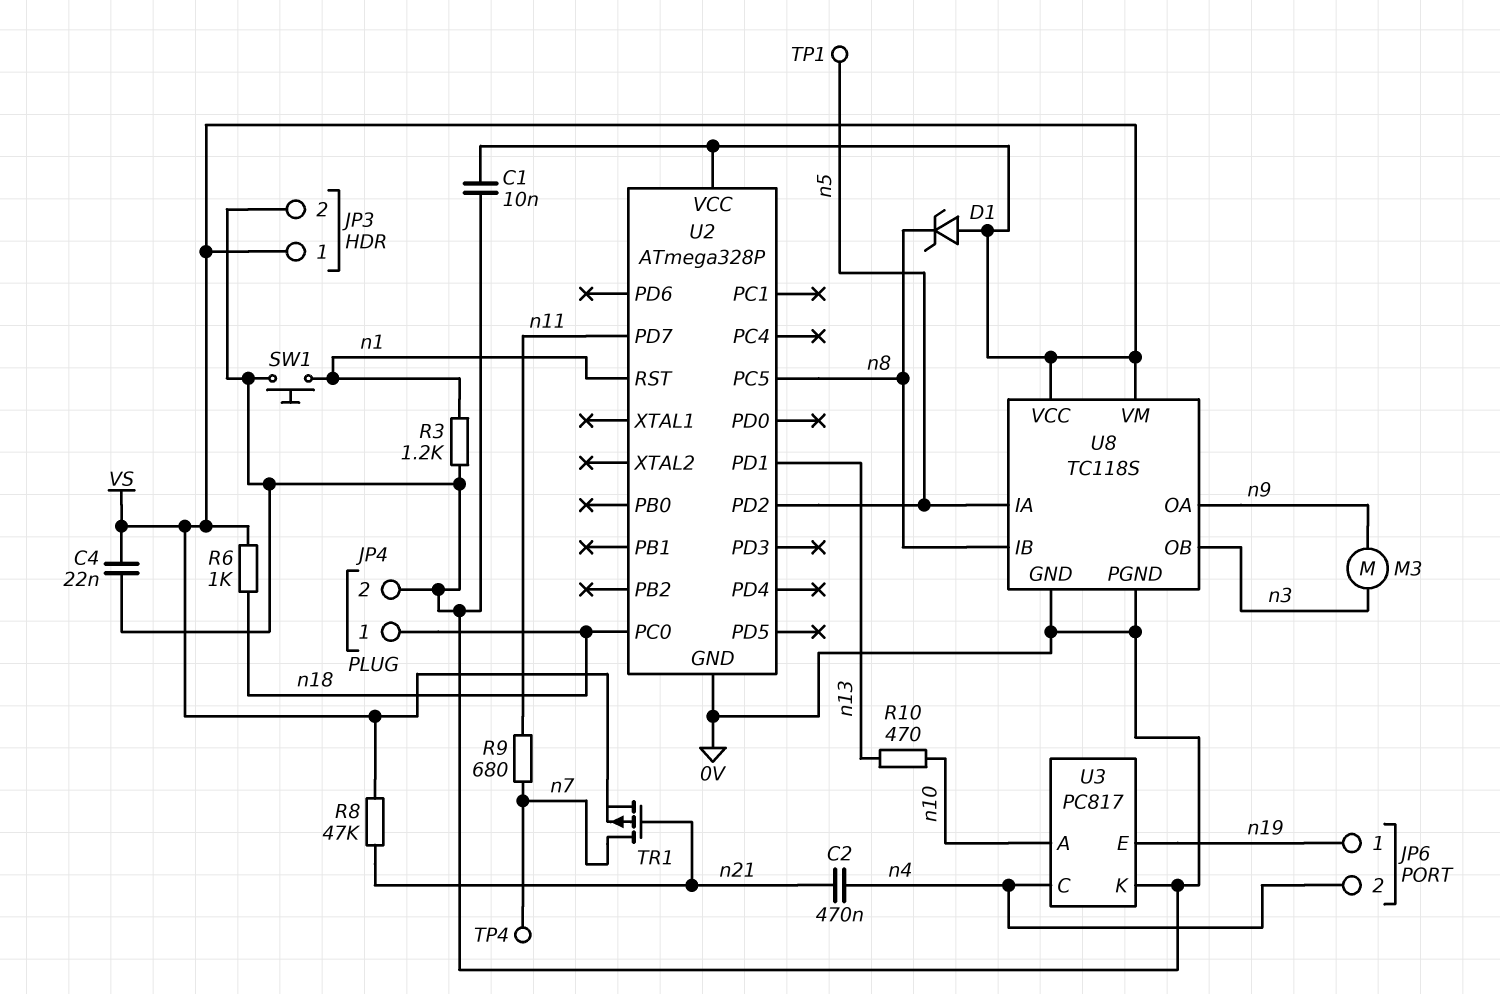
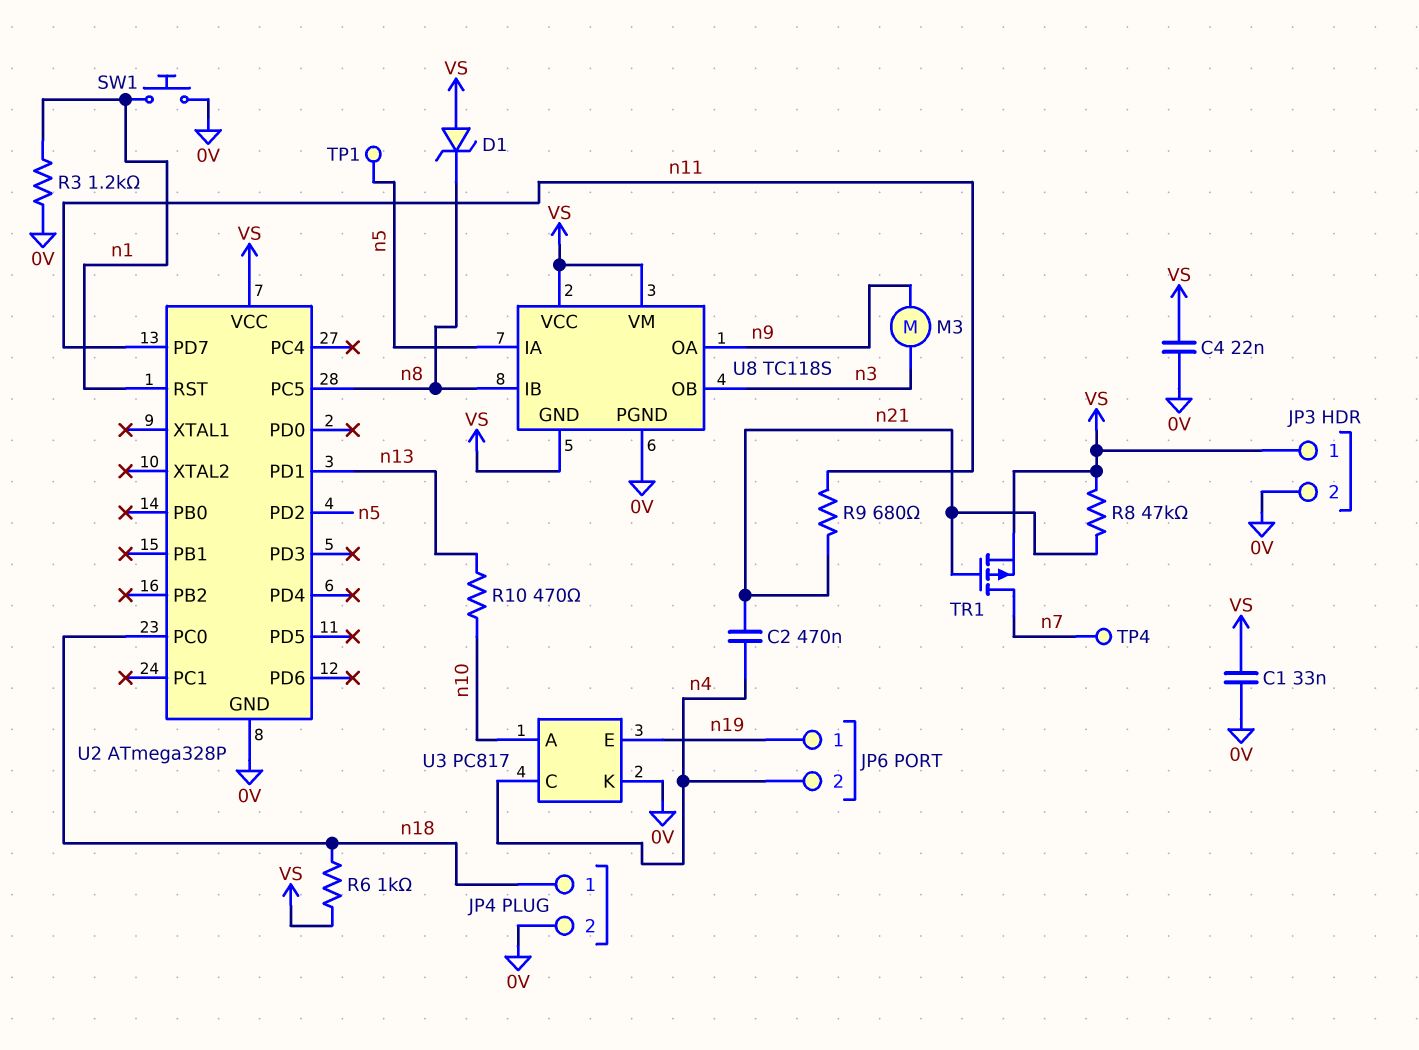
C1: 10nF (0V, VS) -> 33nF (0V, VS)
R9: 680 (n7, n11) -> 680 (n11, n21)
U8 pin GND: 0V -> VS

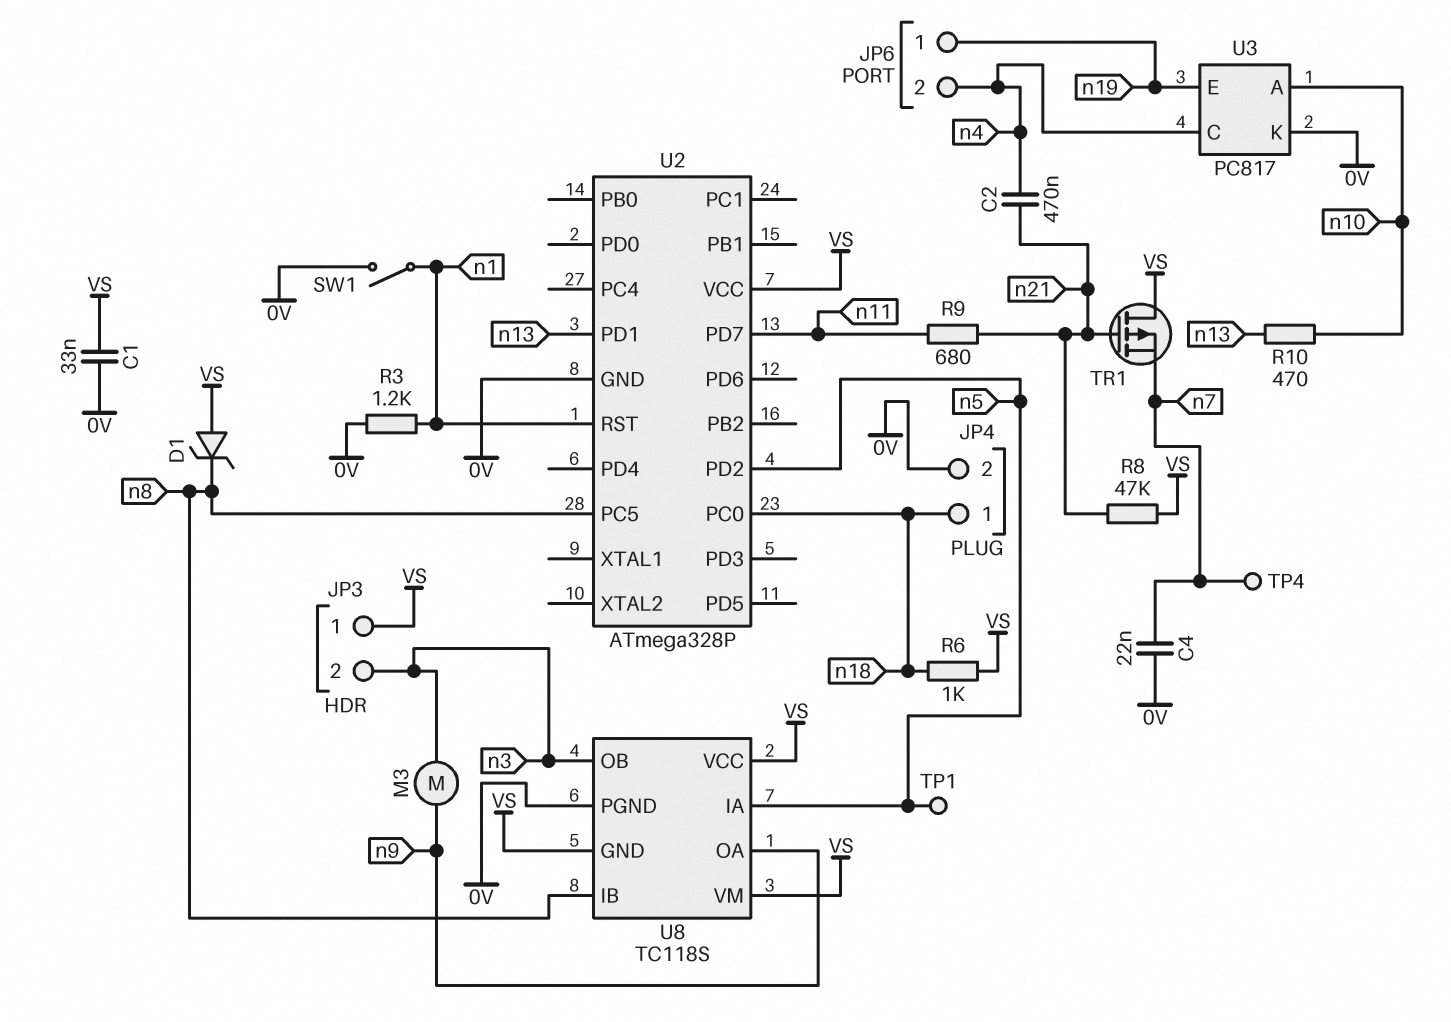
C4: 22nF (0V, VS) -> 22nF (0V, n7)
JP3 pin 2: 0V -> n3
SW1: button (0V, n1) -> switch (0V, n1)
TR1: PMOS (G n21, D n7, S VS) -> PMOS (G n21, D VS, S n7)

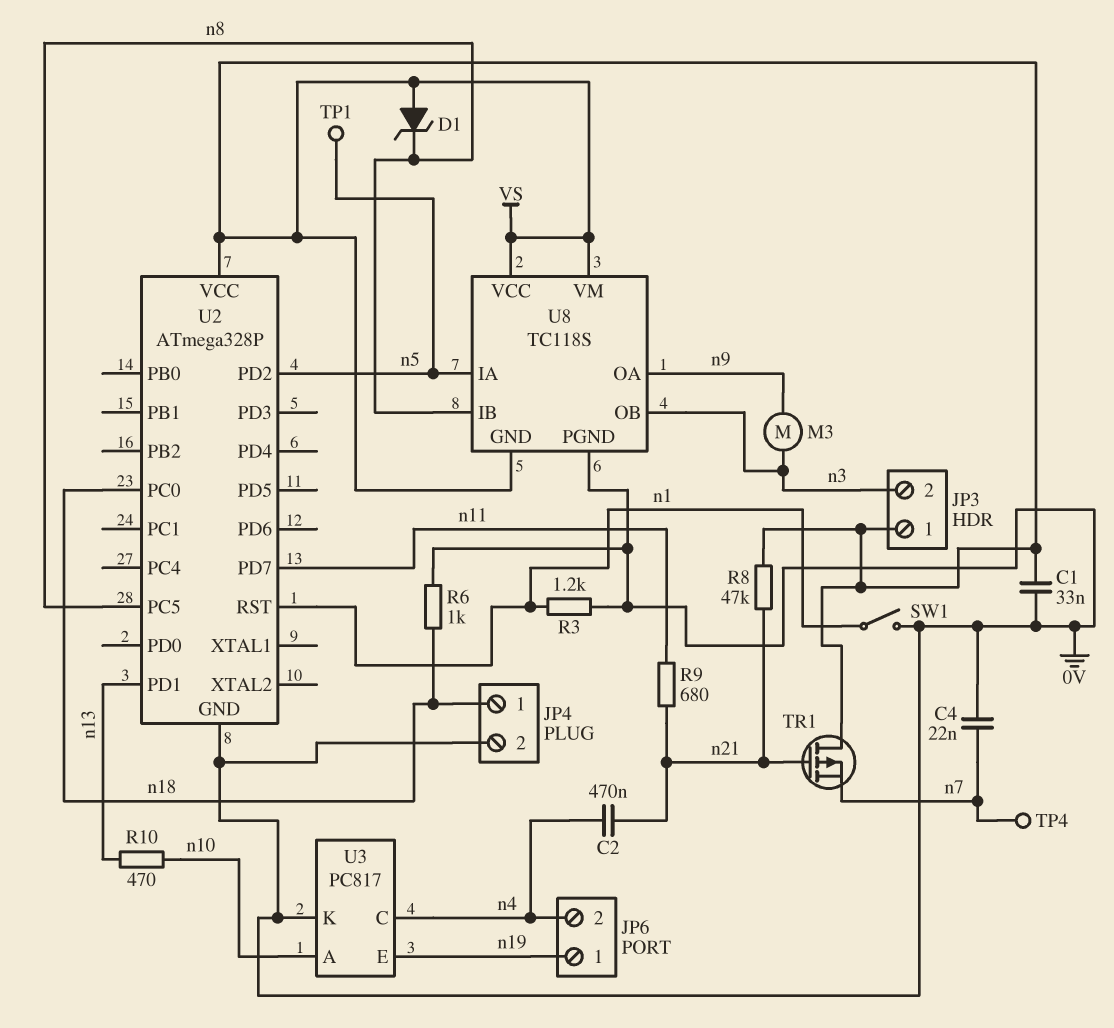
R6: 1k (VS, n18) -> 1k (0V, n18)

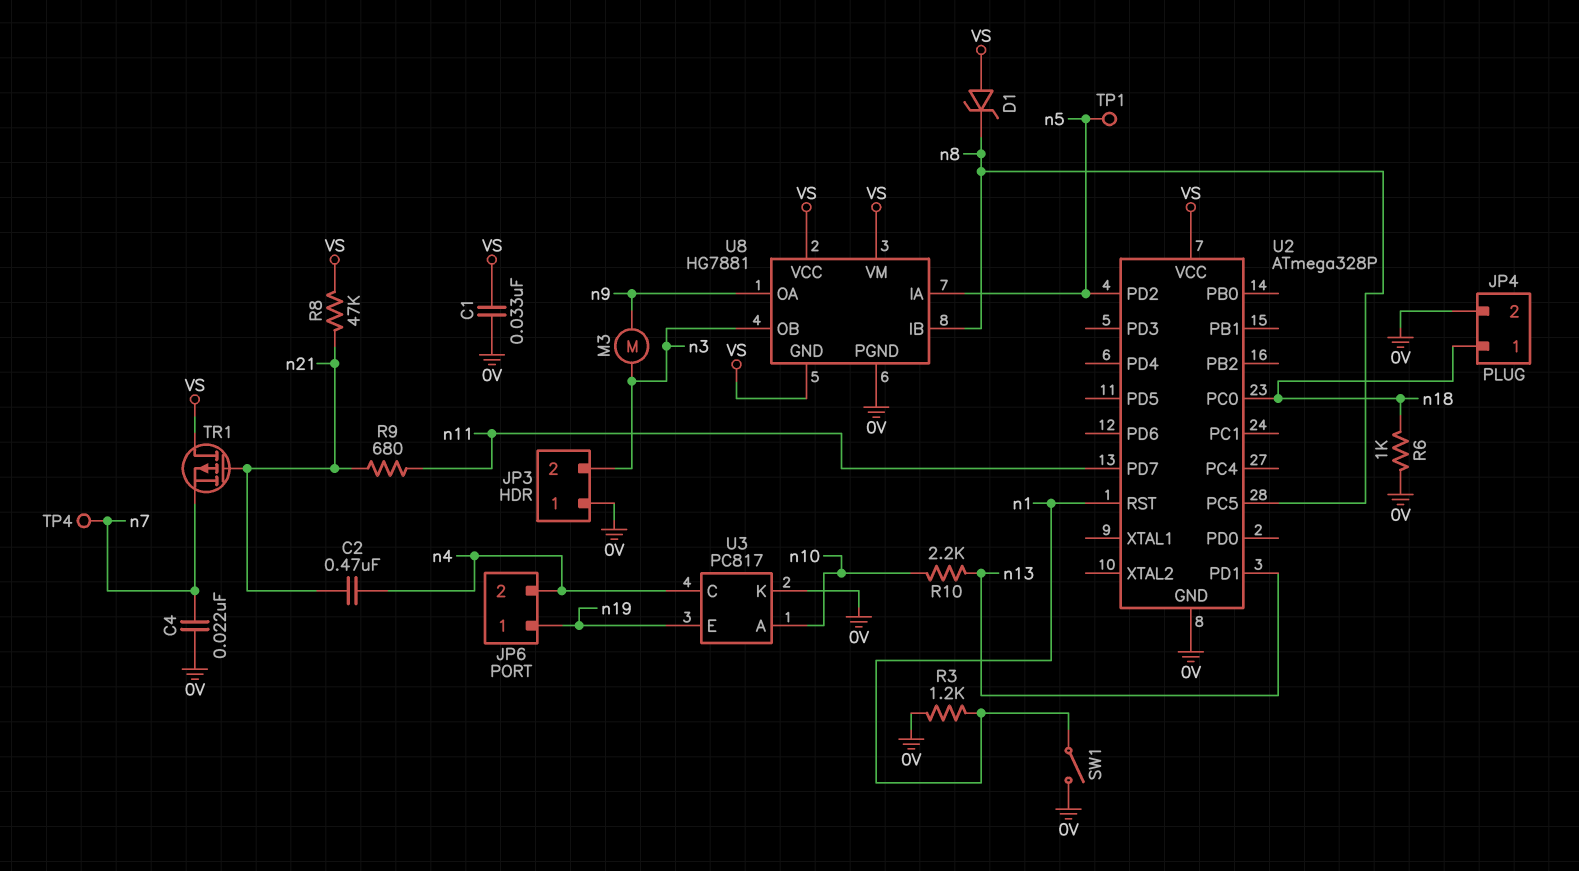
JP3 pin 1: VS -> 0V
R10: 470 (n10, n13) -> 2.2k (n10, n13)
U8: TC118S -> HG7881

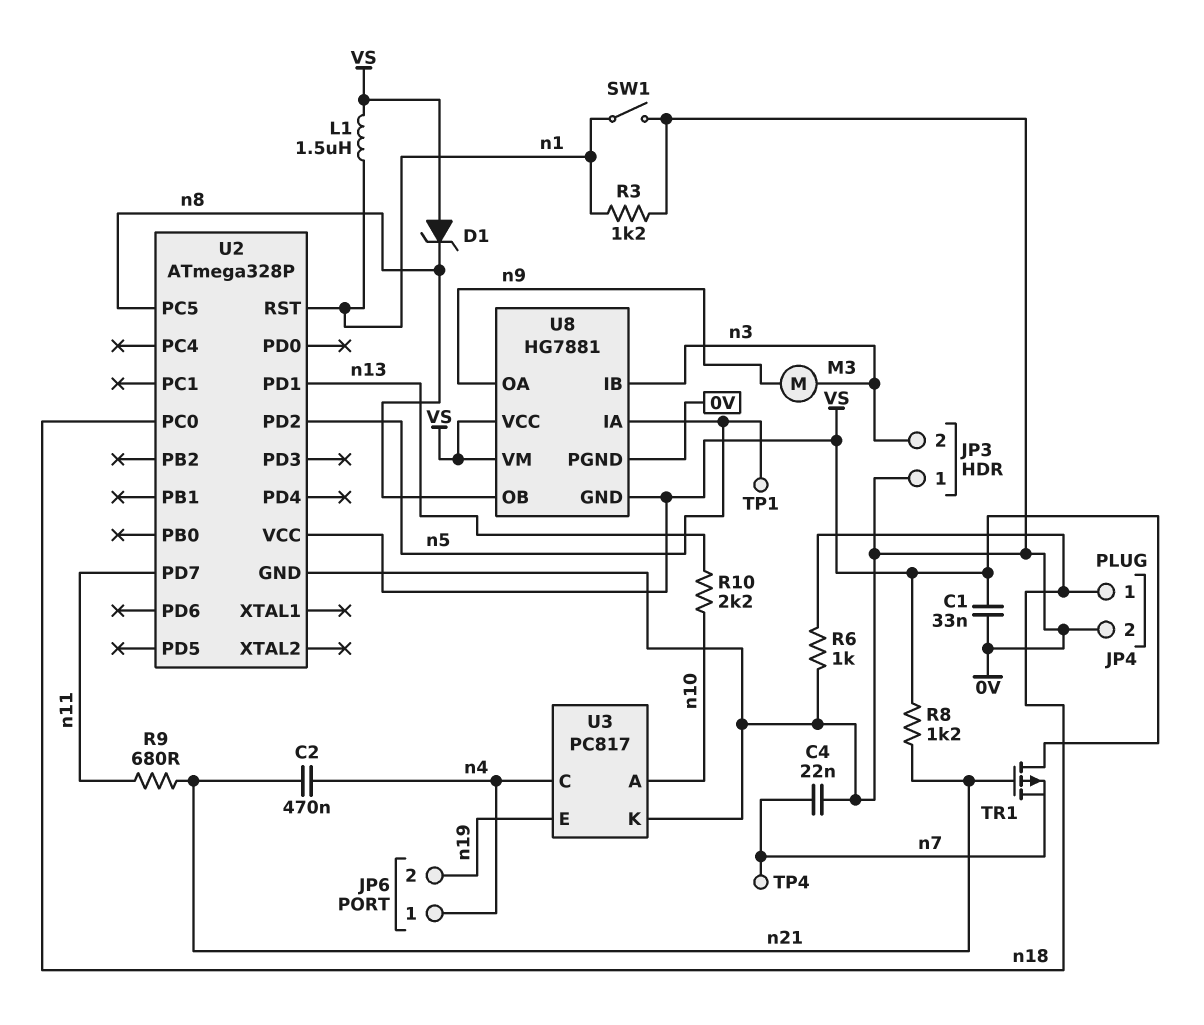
JP6 pin 1: n19 -> n4
JP6 pin 2: n4 -> n19
L1: none -> 1.5uH (VS, n1)
R8: 47k (VS, n21) -> 1.2k (VS, n21)
U8 pin IB: n8 -> n3
U8 pin OB: n3 -> n8

